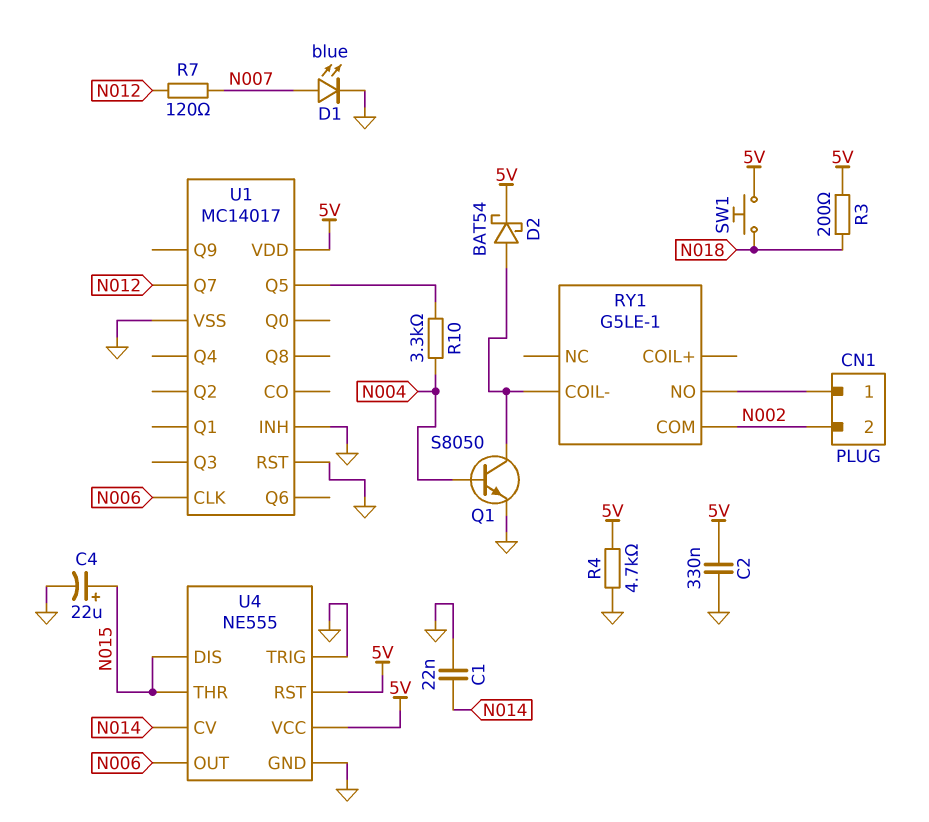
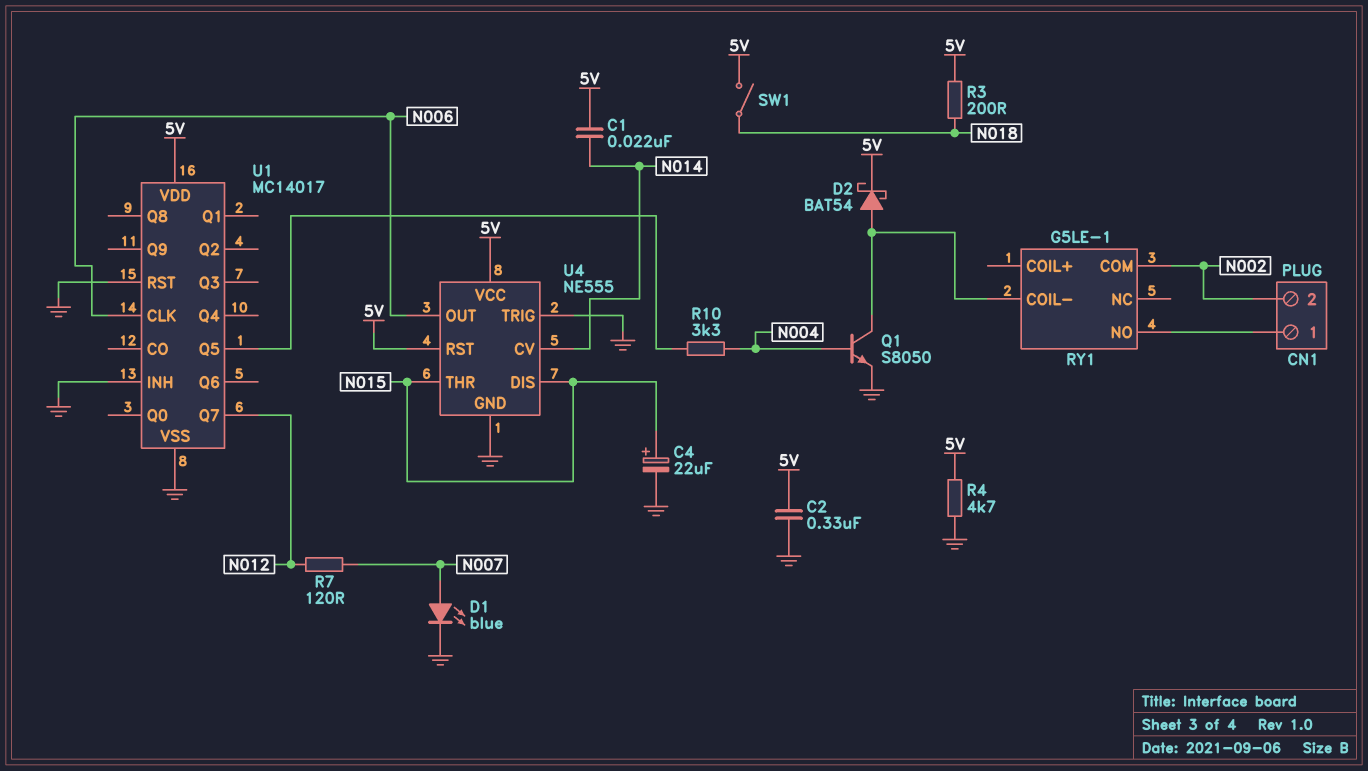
C1: 22nF (GND, N014) -> 22nF (5V, N014)
SW1: button (5V, N018) -> switch (5V, N018)

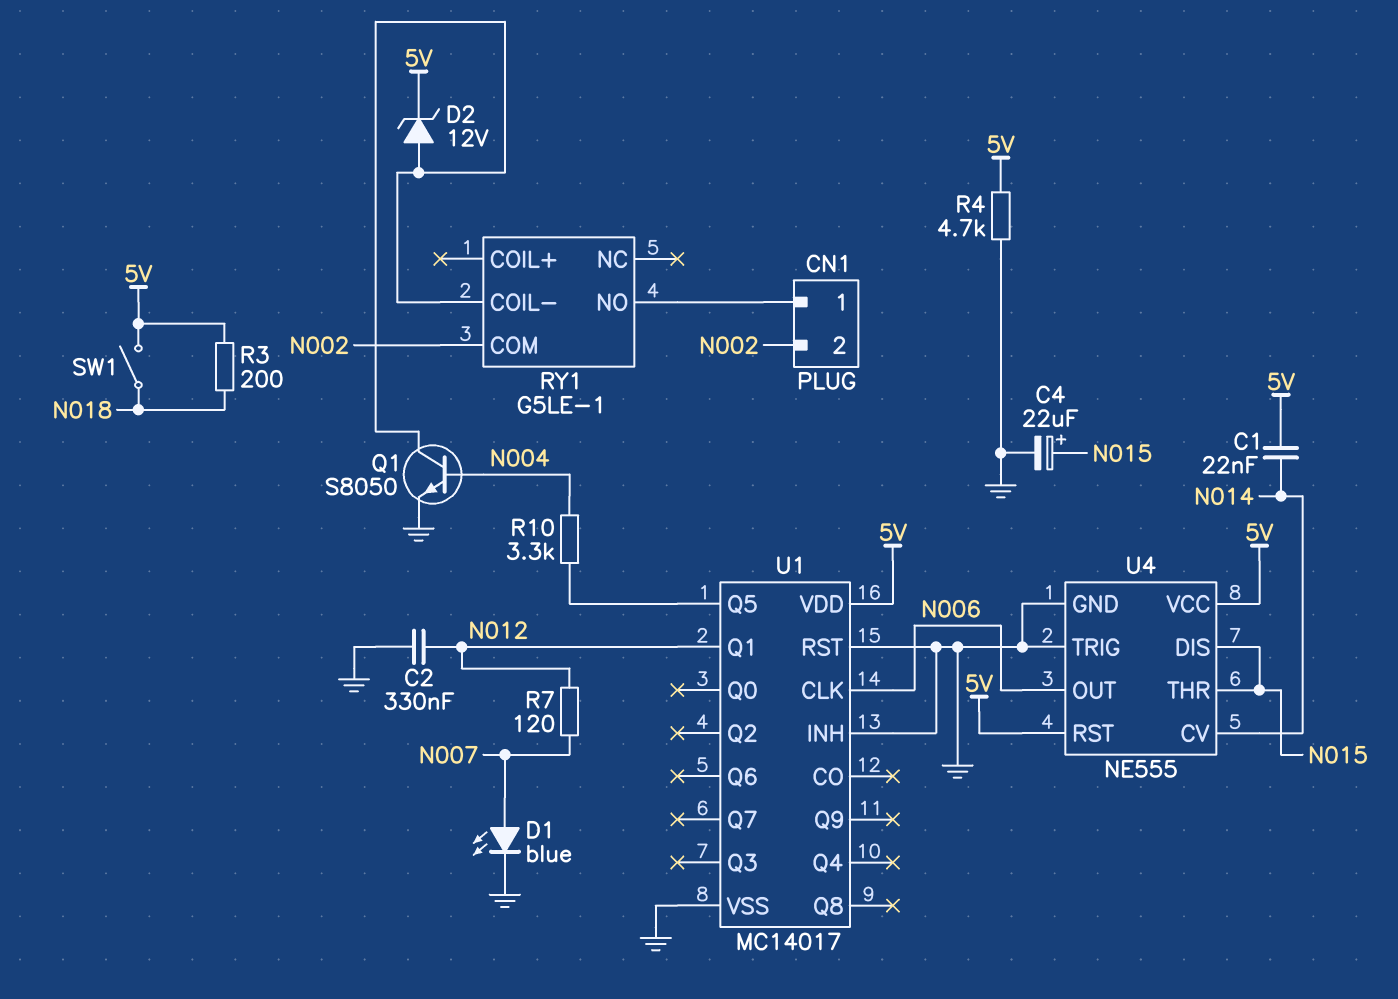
C2: 330nF (5V, GND) -> 330nF (GND, N012)
D2: schottky BAT54 (A RY1/COIL-, K 5V) -> zener 12V (A RY1/COIL-, K 5V)
U1 pin Q1: none -> N012
U1 pin Q7: N012 -> none

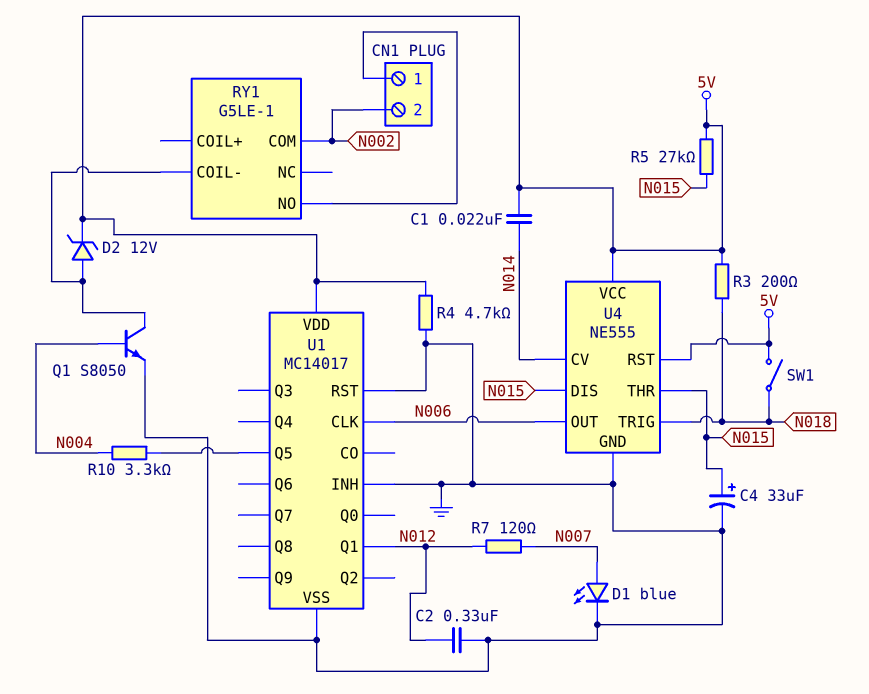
C4: 22uF (plus N015, minus GND) -> 33uF (plus N015, minus GND)
R5: none -> 27k (5V, N015)
U4 pin TRIG: GND -> N018

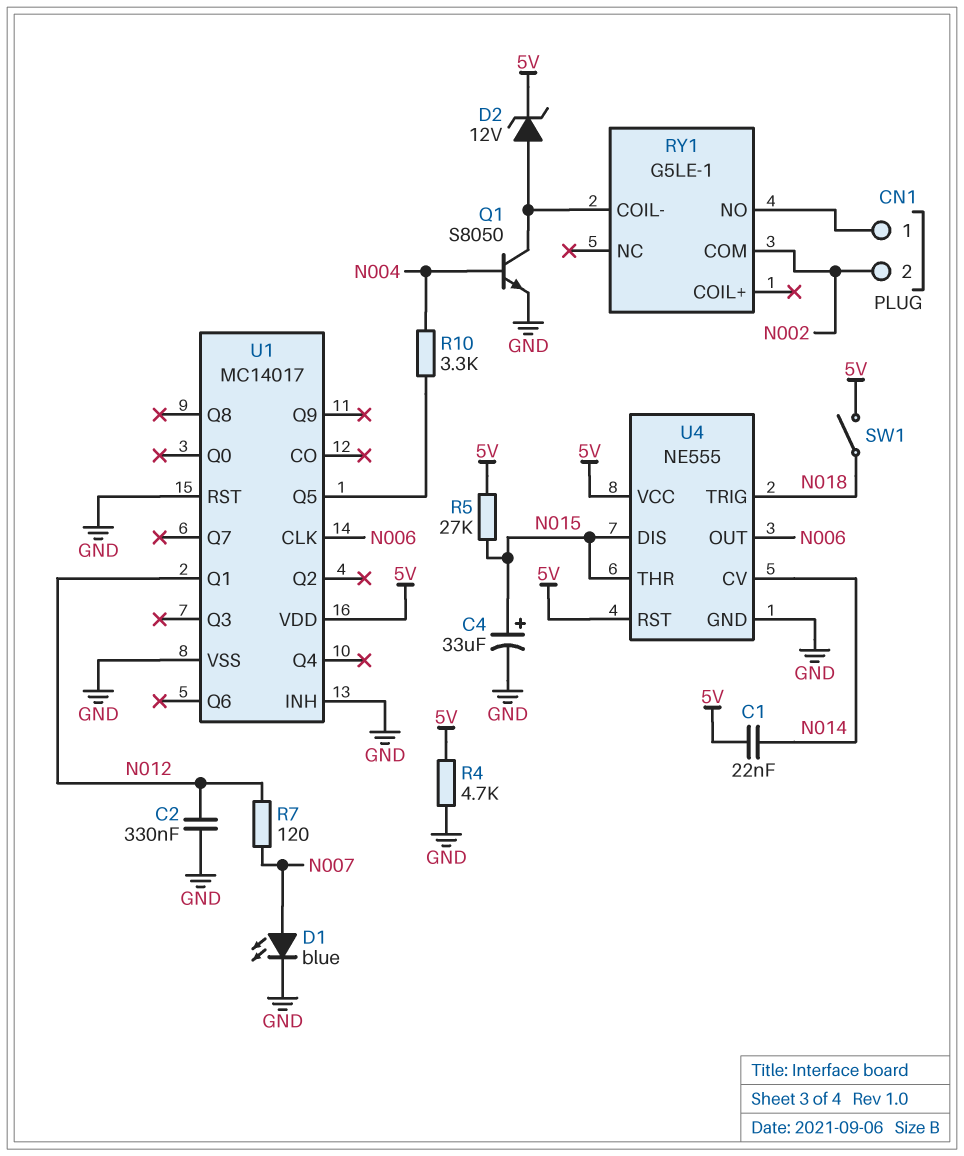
R3: 200 (5V, N018) -> none

